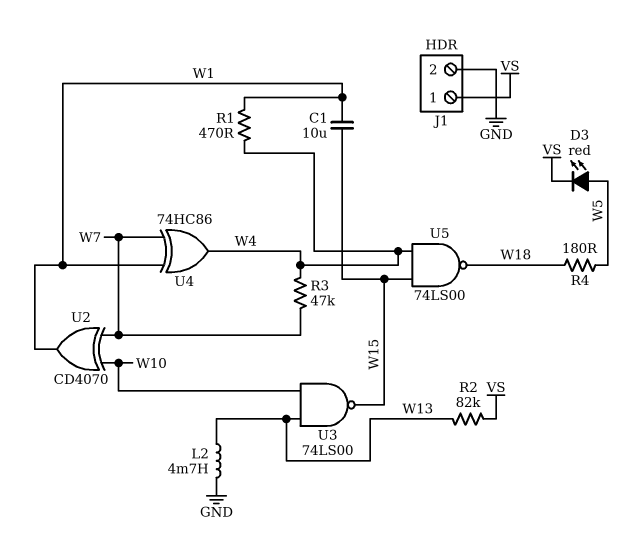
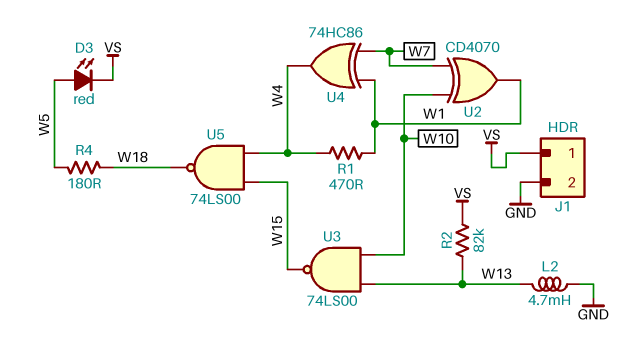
C1: 10uF (W1, W15) -> none
R3: 47k (W4, W7) -> none

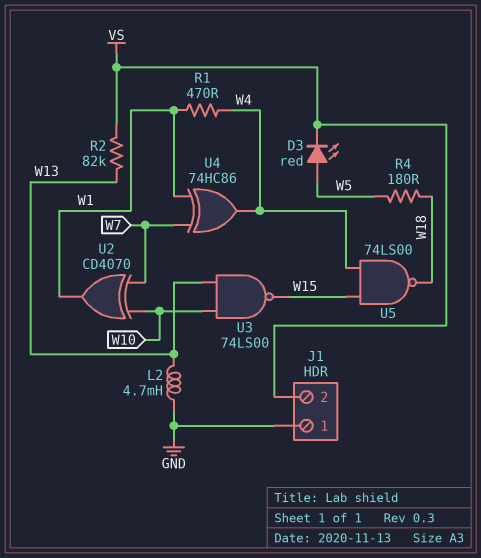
J1 pin 1: VS -> GND
J1 pin 2: GND -> VS

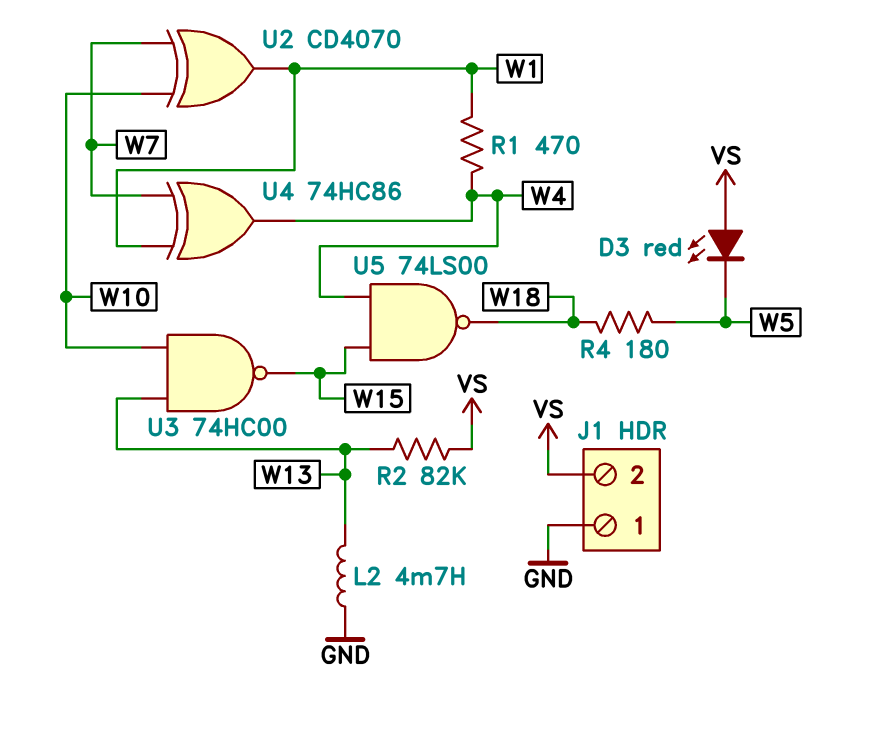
D3: LED red (A W5, K VS) -> LED red (A VS, K W5)
U3: NAND 74LS00 (in W10, in W13, out W15) -> NAND 74HC00 (in W10, in W13, out W15)

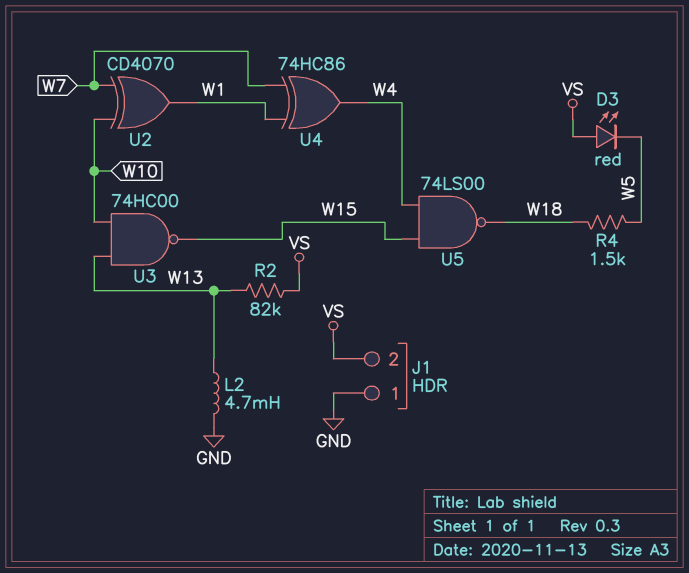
R1: 470 (W1, W4) -> none
R4: 180 (W5, W18) -> 1.5k (W5, W18)

